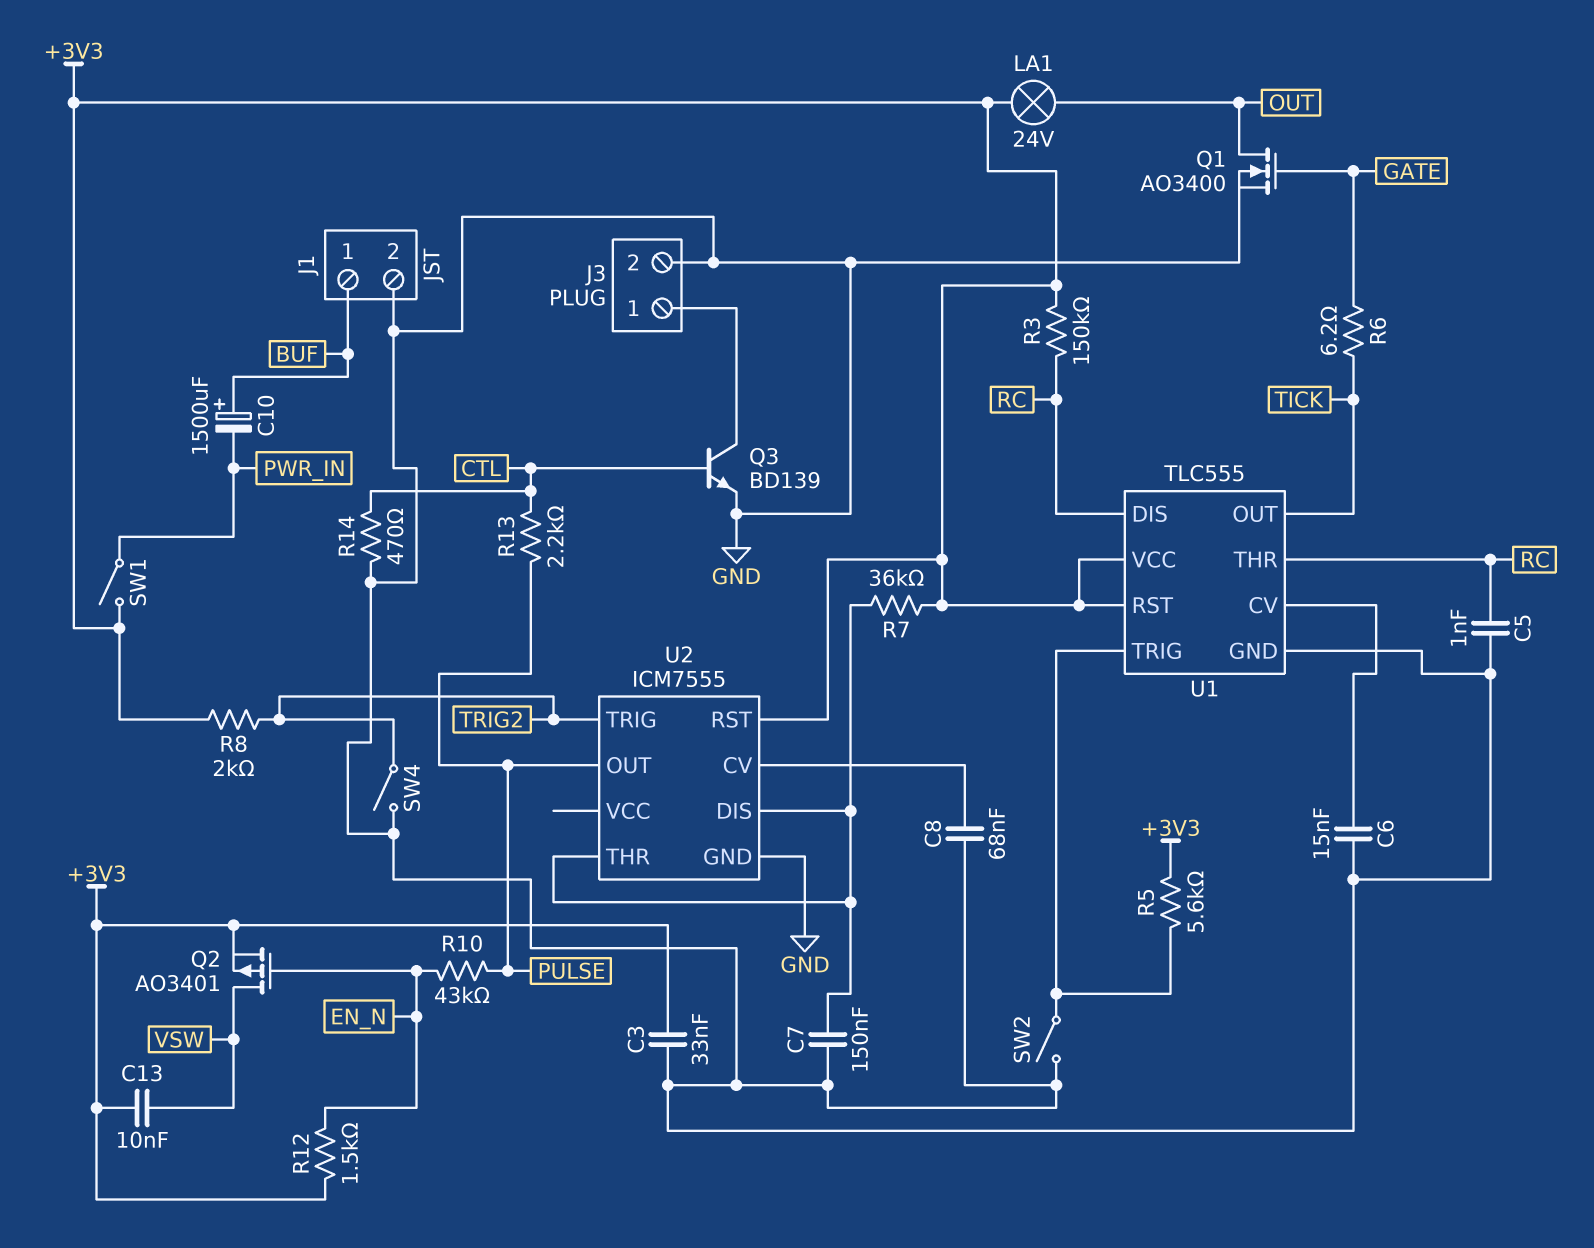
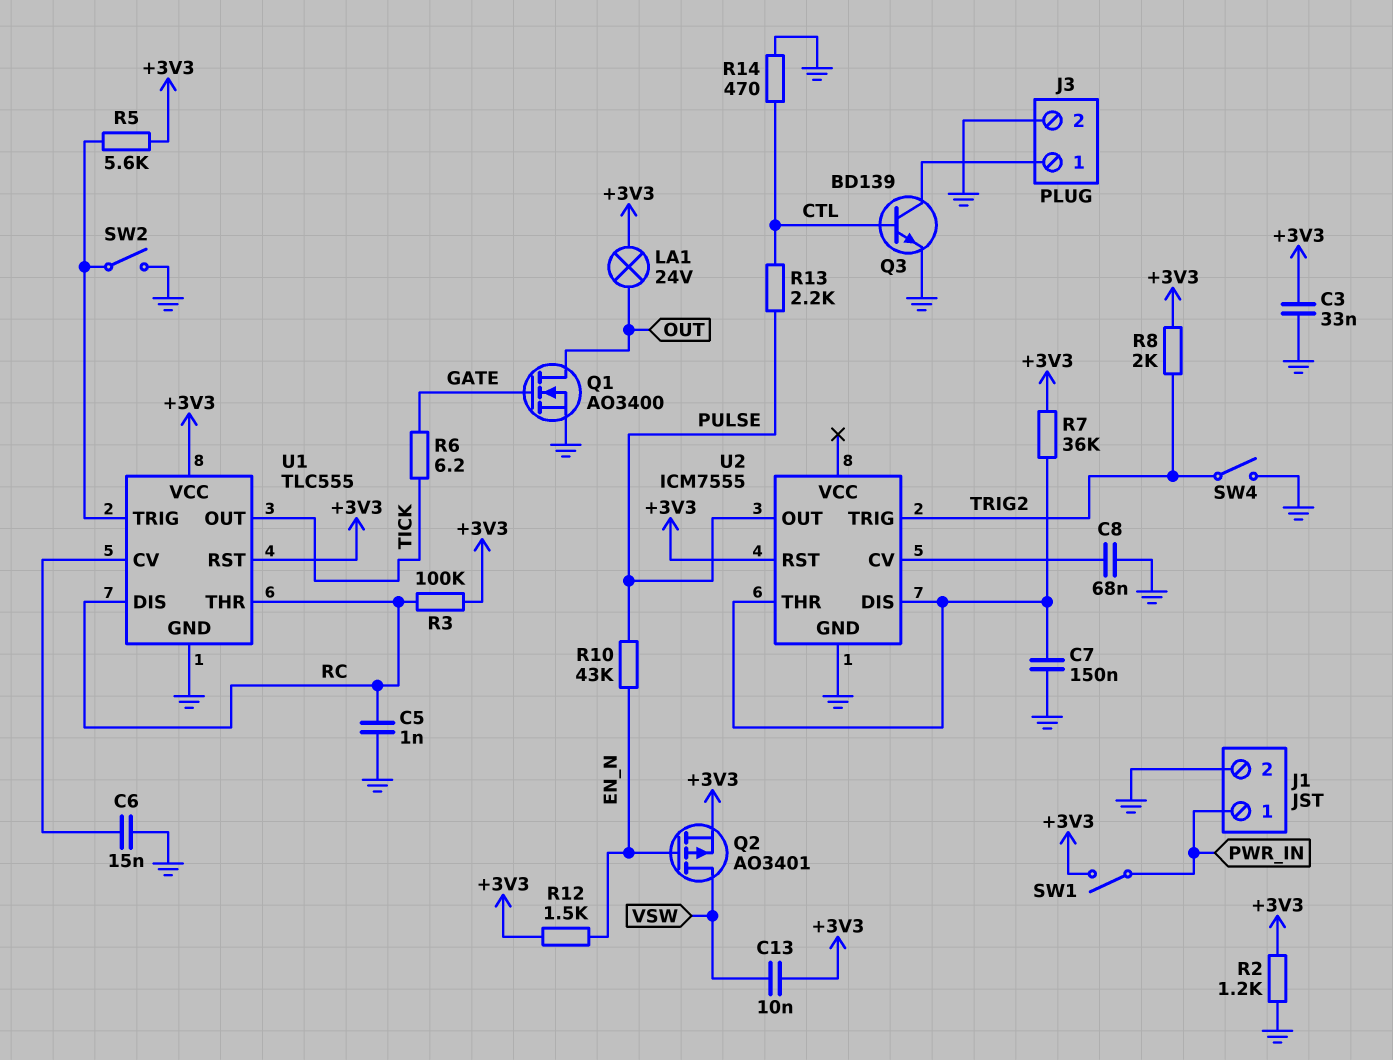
C10: 1500uF (plus BUF, minus PWR_IN) -> none
J1 pin 1: BUF -> PWR_IN
R2: none -> 1.2k (+3V3, GND)
R3: 150k (+3V3, RC) -> 100k (+3V3, RC)

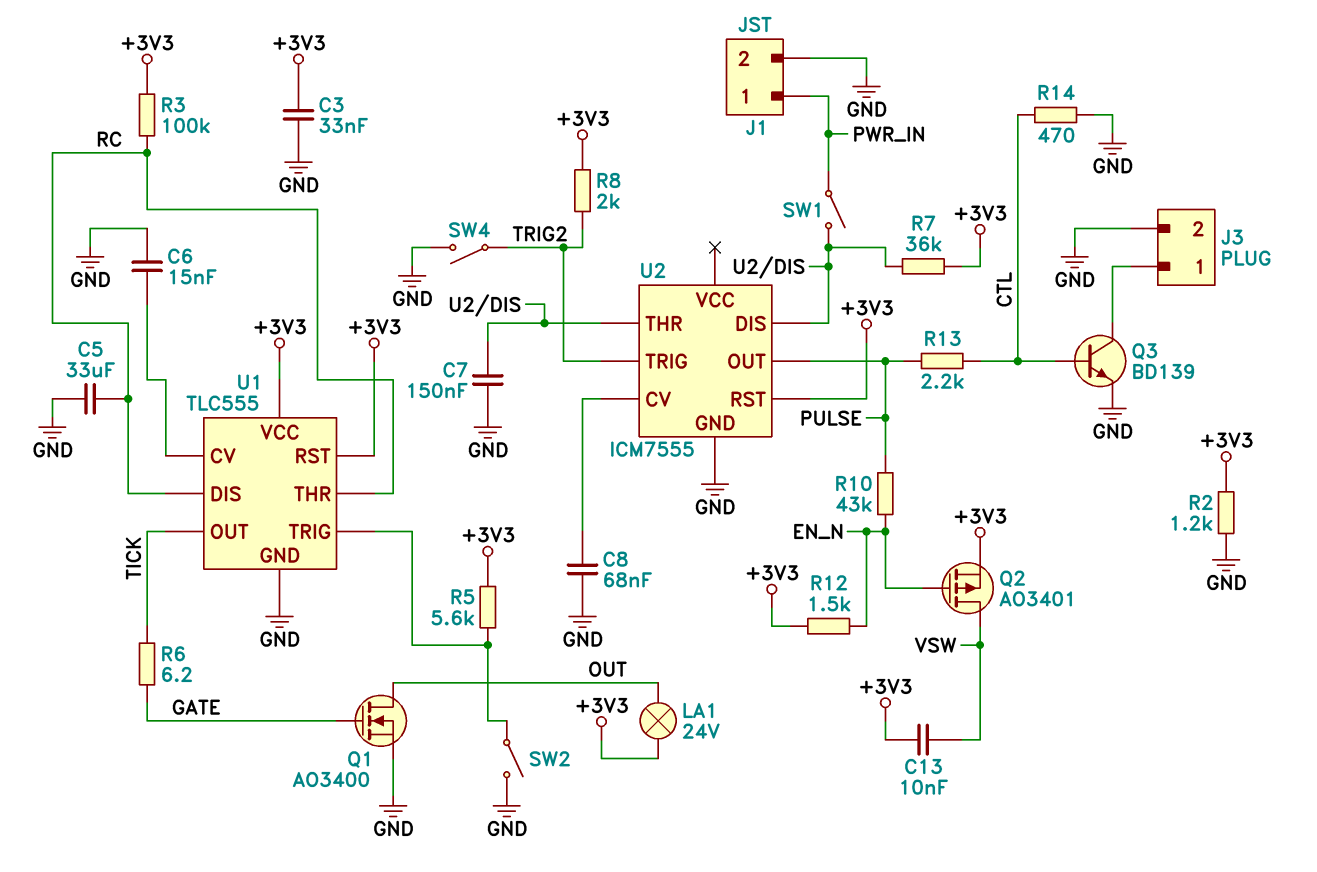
C5: 1nF (GND, RC) -> 33uF (GND, RC)
SW1: switch (+3V3, PWR_IN) -> switch (PWR_IN, U2/DIS)

